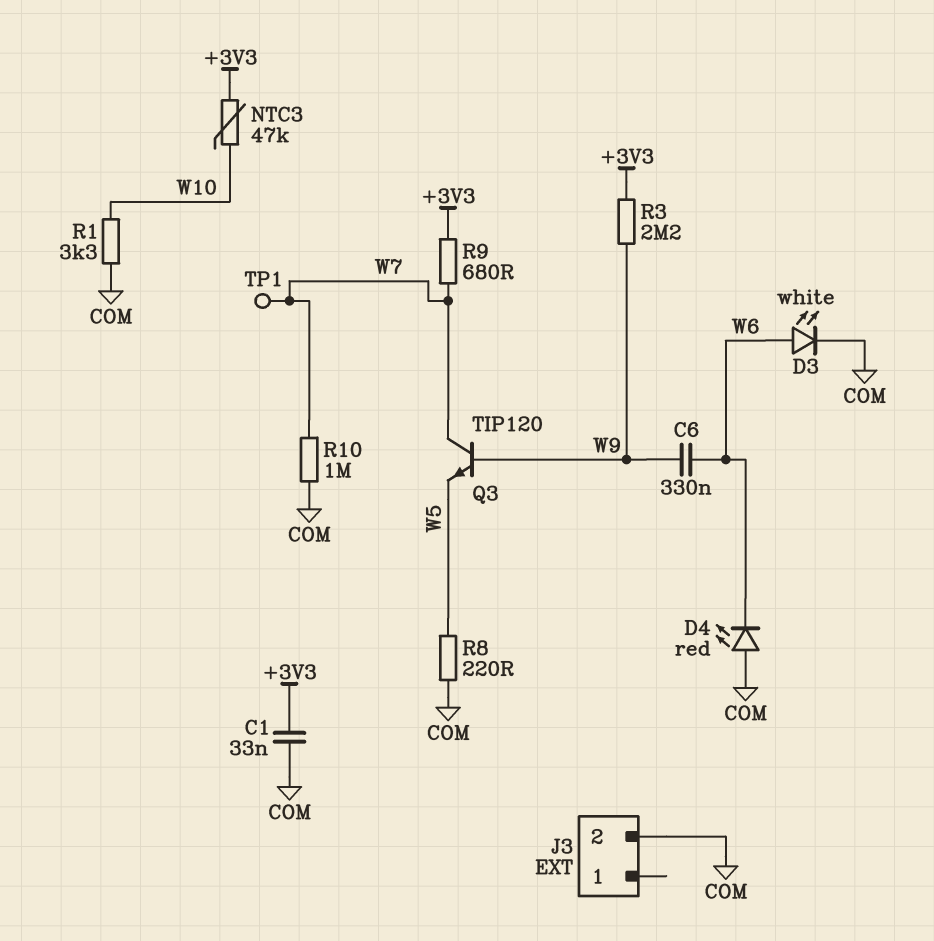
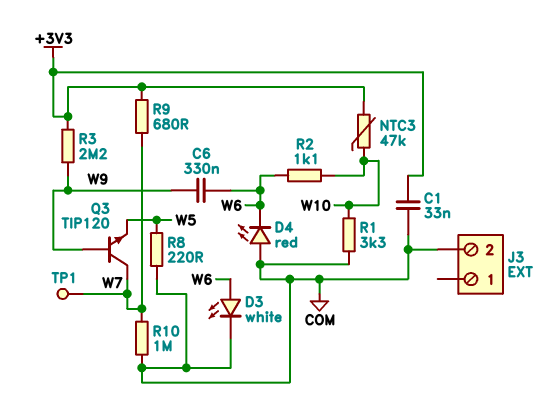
R2: none -> 1.1k (W6, W10)

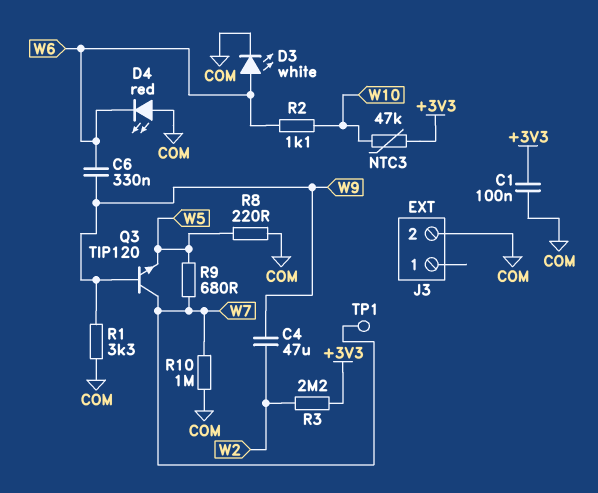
C1: 33nF (+3V3, COM) -> 100nF (+3V3, COM)
C4: none -> 47uF (W2, W9)
R1: 3.3k (COM, W10) -> 3.3k (COM, W9)
R3: 2.2M (+3V3, W9) -> 2.2M (+3V3, W2)
R9: 680 (+3V3, W7) -> 680 (W5, W7)

